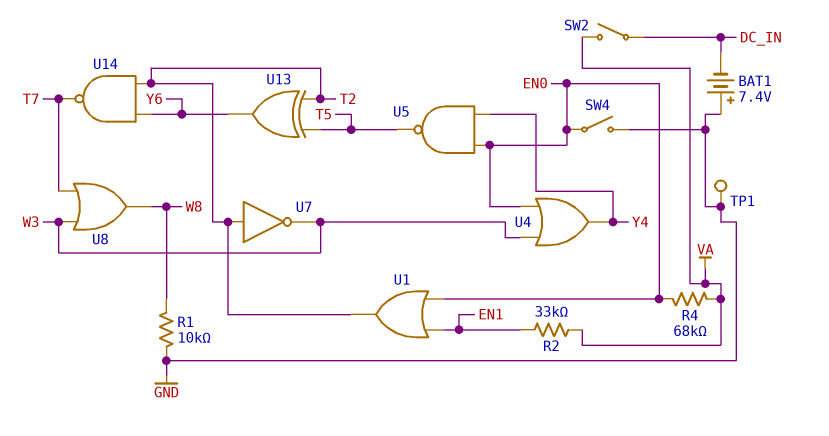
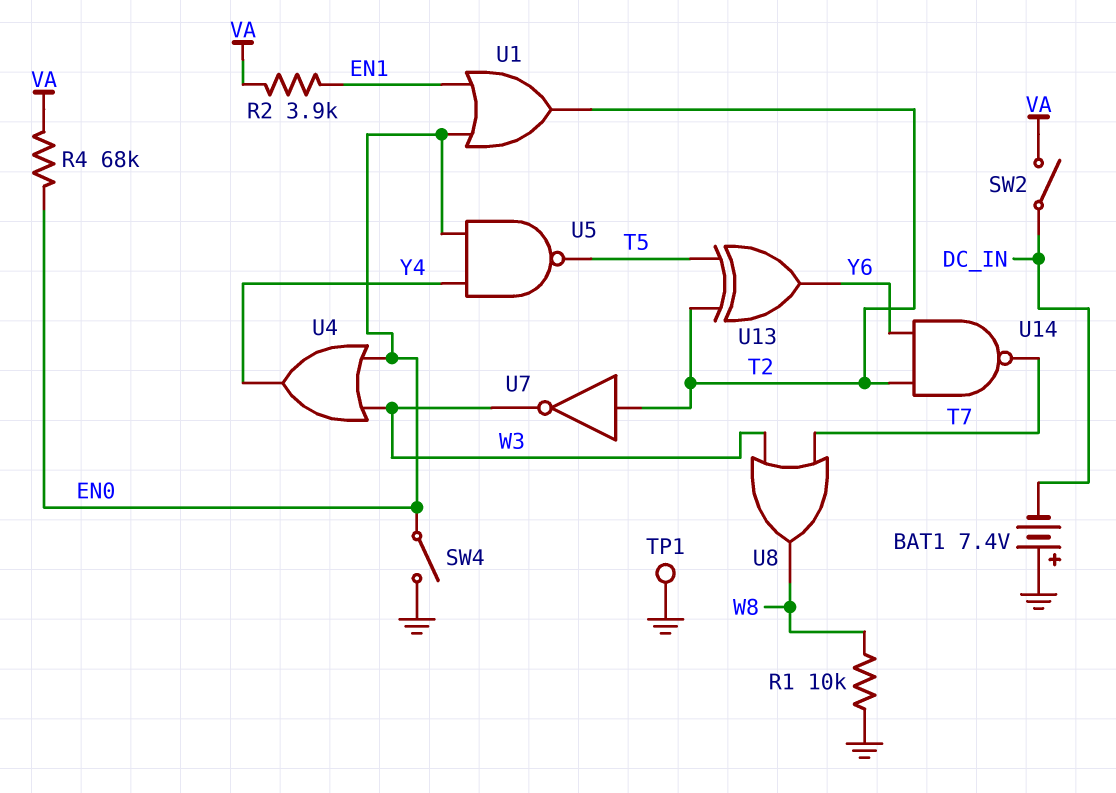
R2: 33k (EN1, VA) -> 3.9k (EN1, VA)

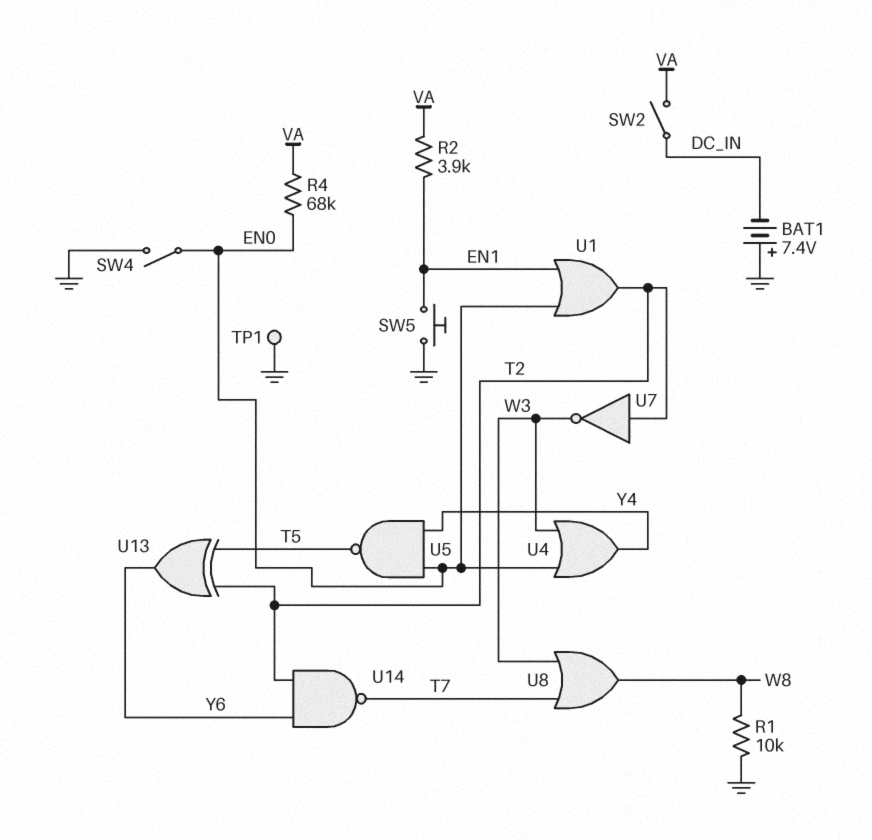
SW5: none -> button (EN1, GND)

